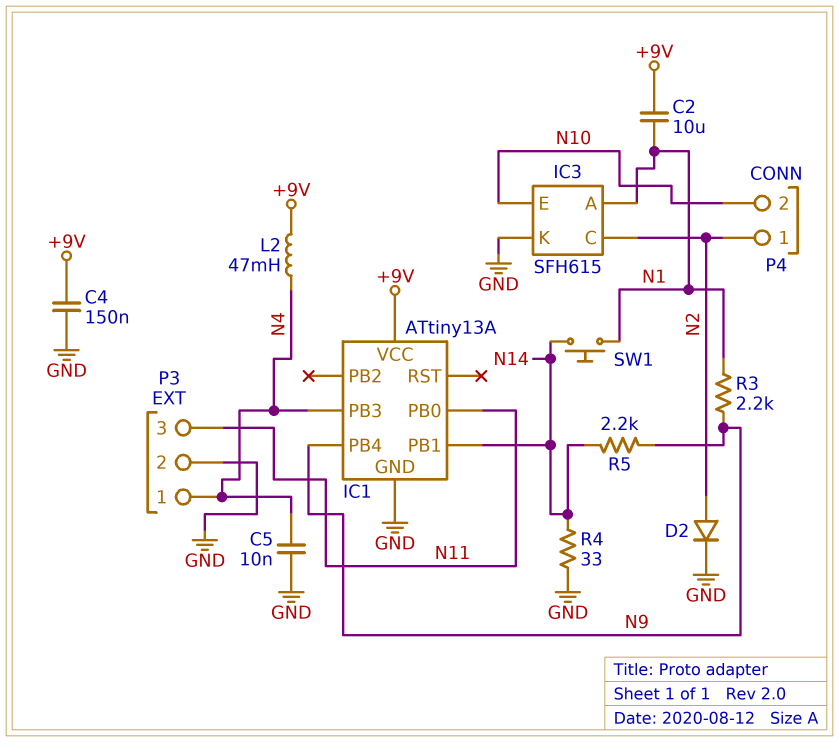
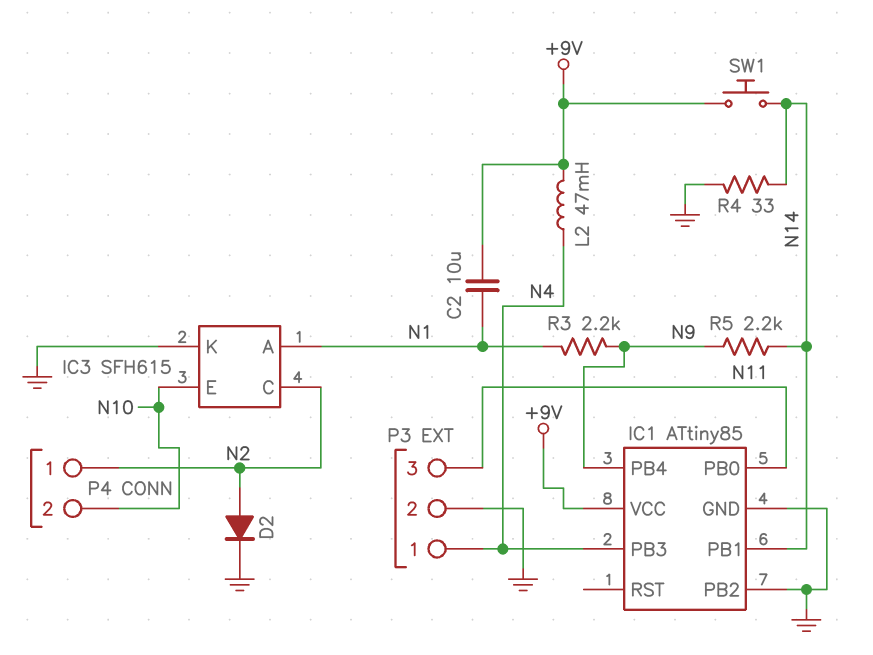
C4: 150nF (+9V, GND) -> none
C5: 10nF (GND, N4) -> none
IC1: ATtiny13A -> ATtiny85
IC1 pin PB2: none -> GND
SW1: button (N1, N14) -> button (+9V, N14)

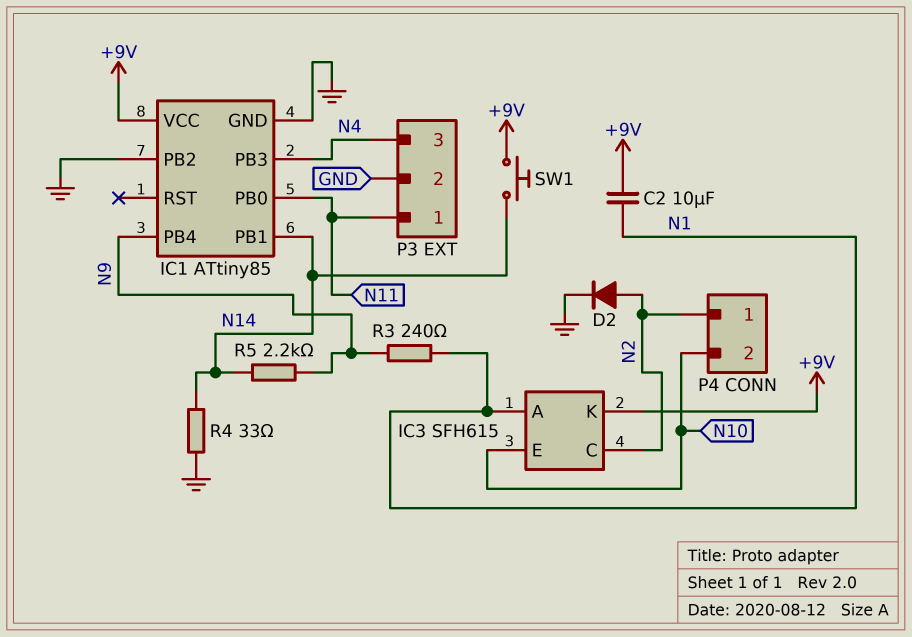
IC3 pin K: GND -> +9V
L2: 47mH (+9V, N4) -> none
P3 pin 1: N4 -> N11
P3 pin 3: N11 -> N4
R3: 2.2k (N1, N9) -> 240 (N1, N9)

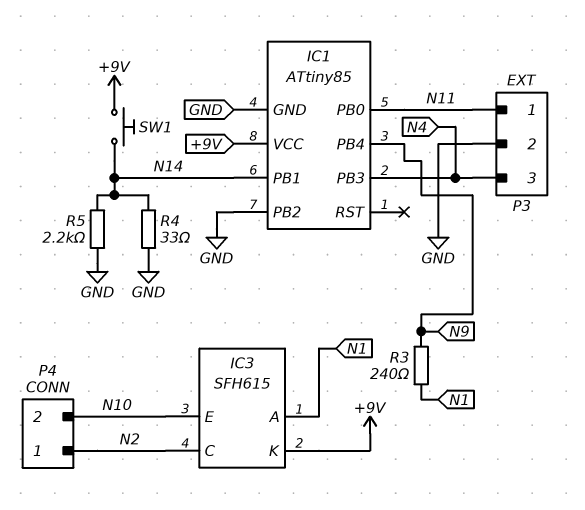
C2: 10uF (+9V, N1) -> none
D2: diode (A N2, K GND) -> none
R5: 2.2k (N9, N14) -> 2.2k (GND, N14)

